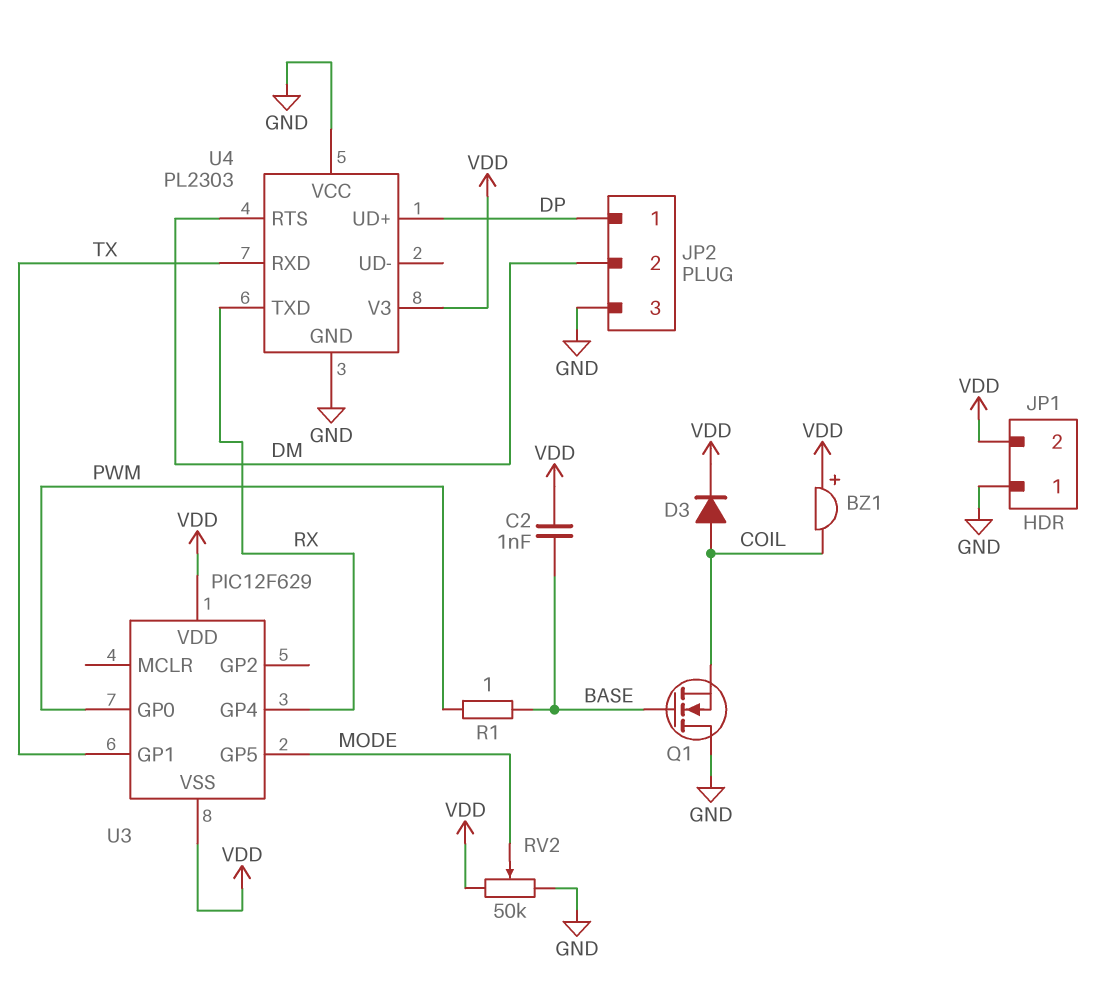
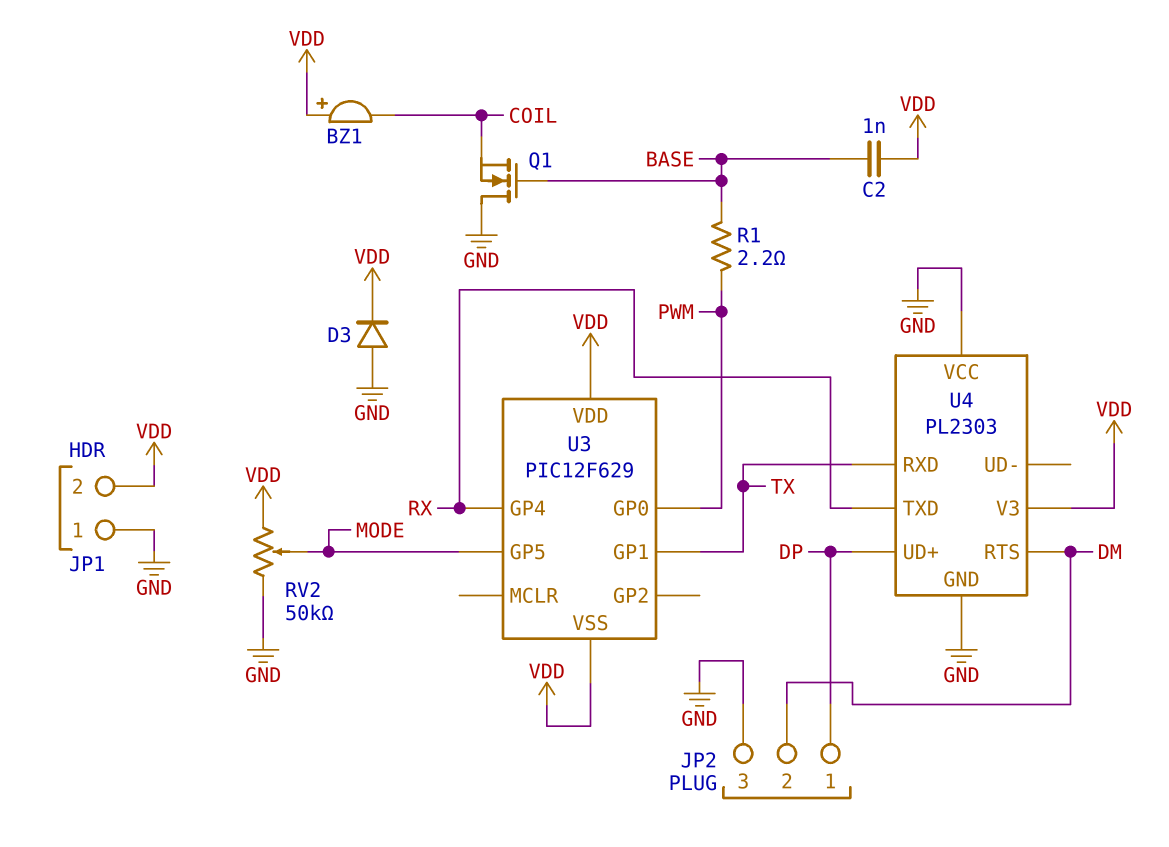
D3: diode (A COIL, K VDD) -> diode (A GND, K VDD)
R1: 1 (BASE, PWM) -> 2.2 (BASE, PWM)

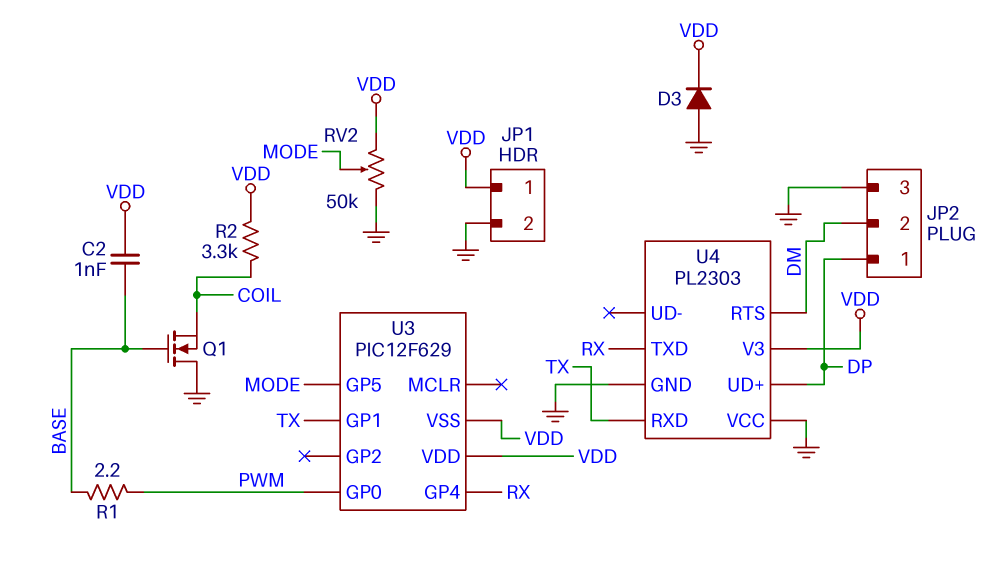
BZ1: buzzer (plus VDD, minus COIL) -> none
JP1 pin 1: GND -> VDD
JP1 pin 2: VDD -> GND
R2: none -> 3.3k (COIL, VDD)

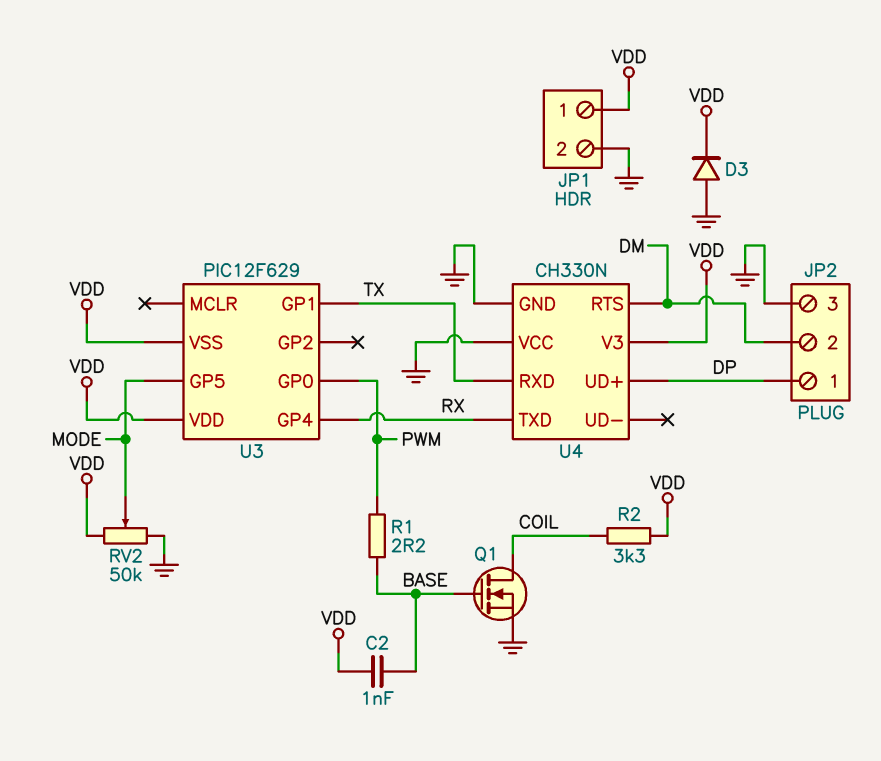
Q1: NMOS (G BASE, D GND, S COIL) -> NMOS (G BASE, D COIL, S GND)
U4: PL2303 -> CH330N

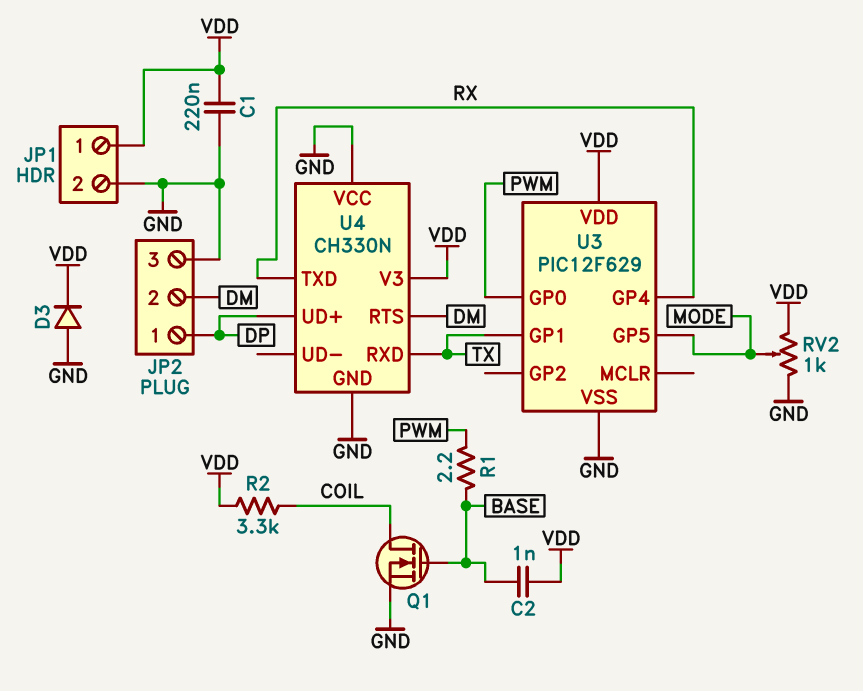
C1: none -> 220nF (GND, VDD)
RV2: 50k (GND, VDD, wiper MODE) -> 1k (GND, VDD, wiper MODE)
U3 pin VSS: VDD -> GND

